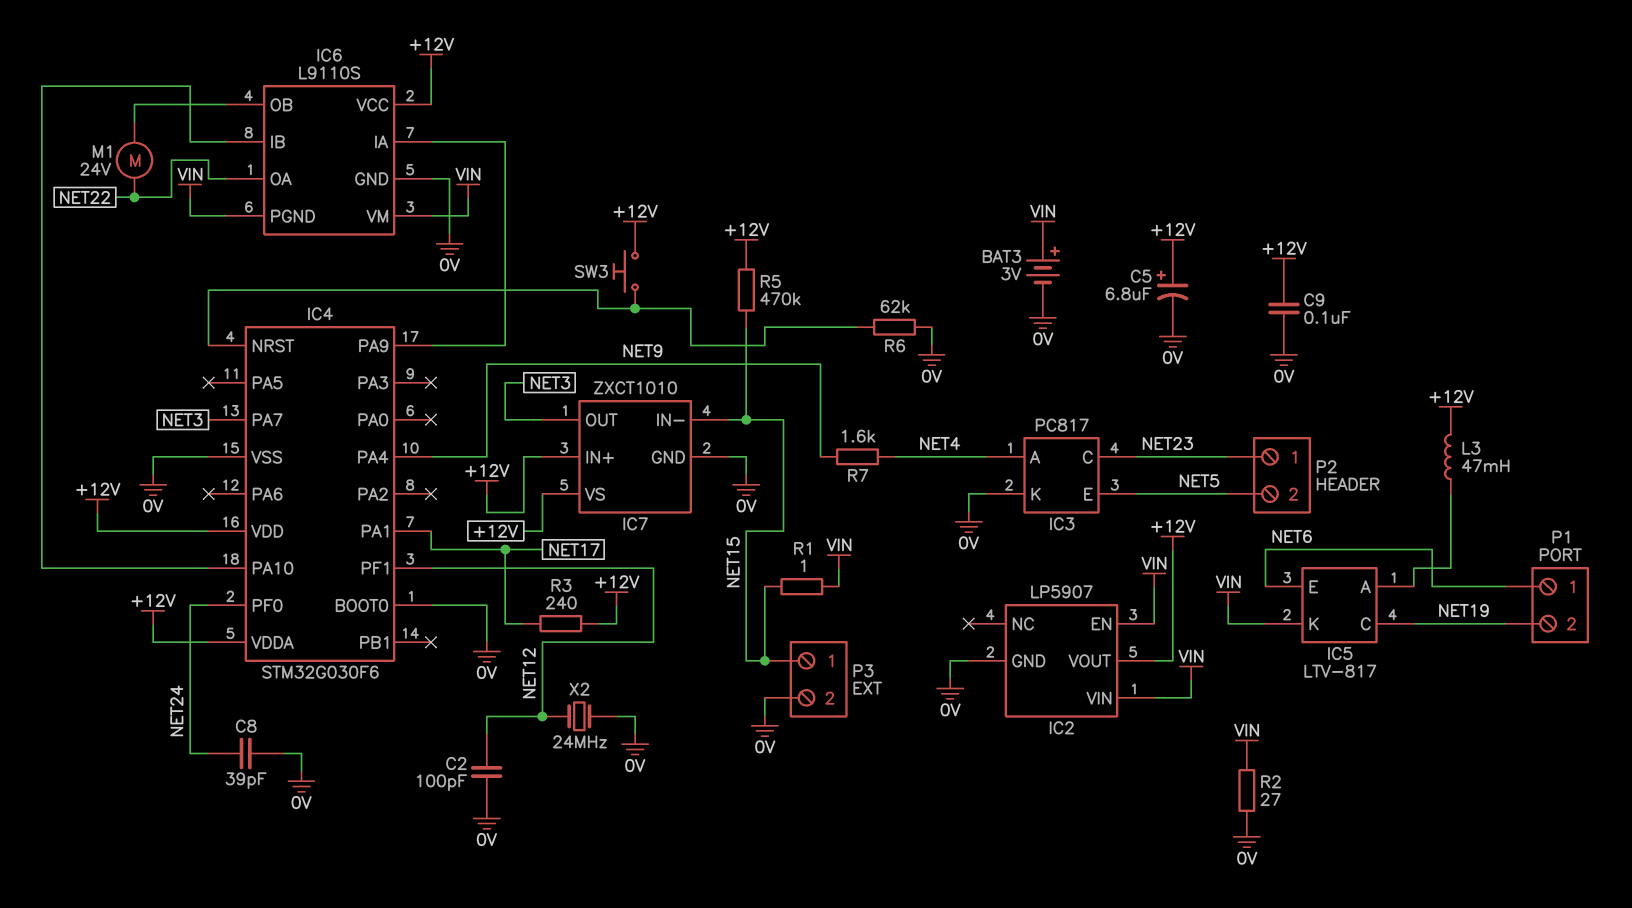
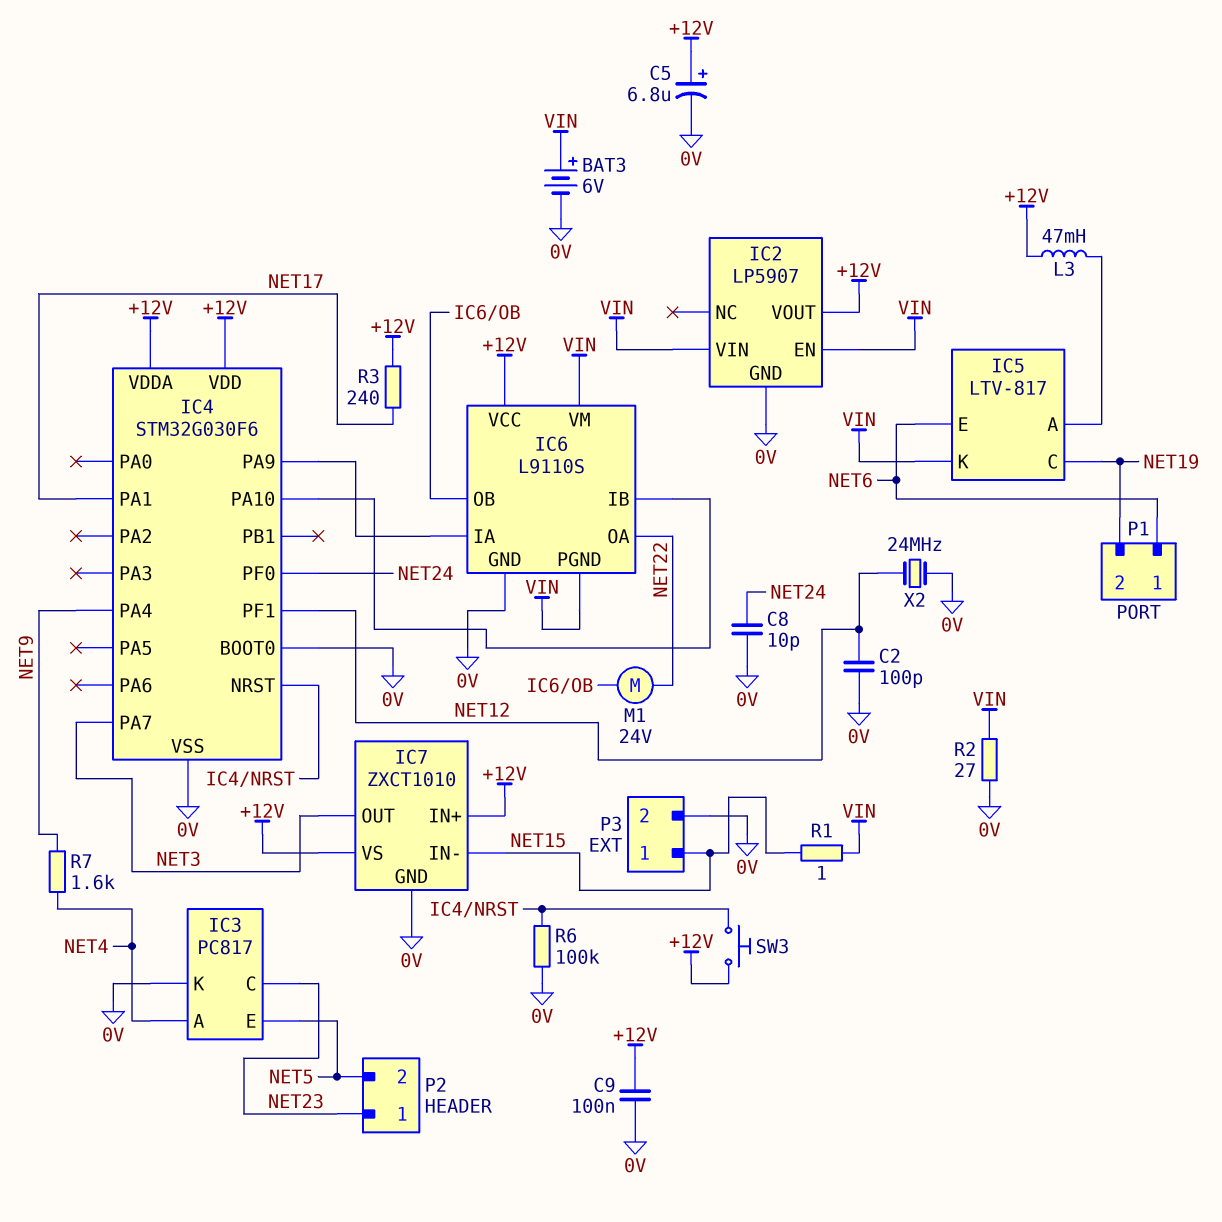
BAT3: 3V (plus VIN, minus 0V) -> 6V (plus VIN, minus 0V)
C8: 39pF (0V, NET24) -> 10pF (0V, NET24)
R5: 470k (+12V, NET15) -> none
R6: 62k (0V, IC4/NRST) -> 100k (0V, IC4/NRST)

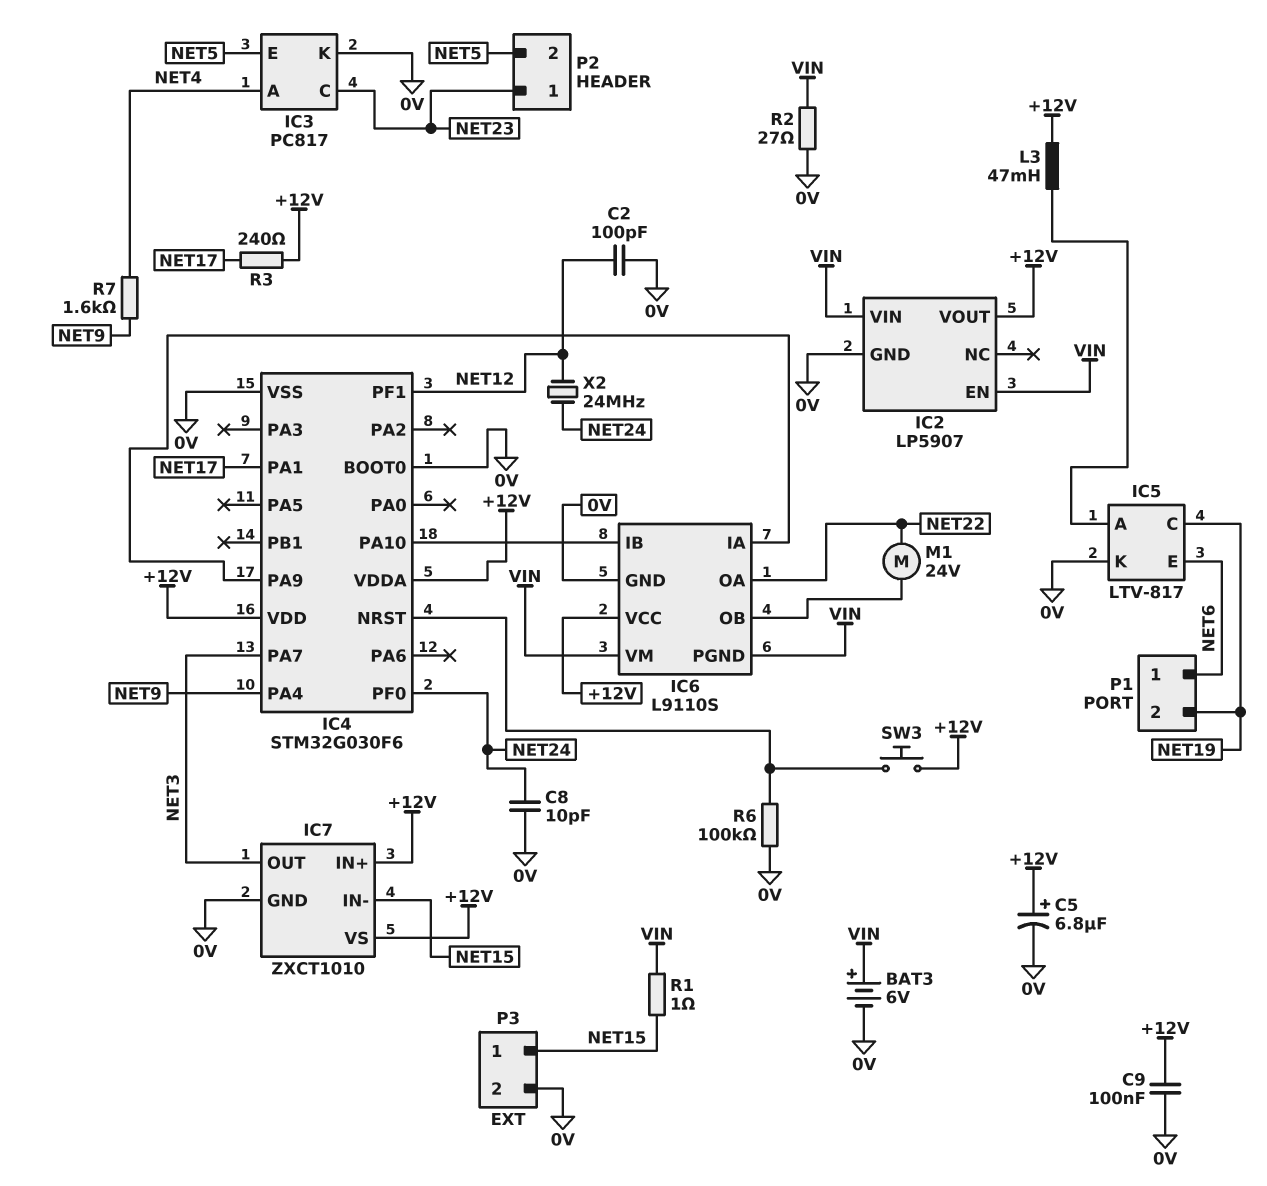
IC5 pin K: VIN -> 0V
X2: 24MHz (0V, NET12) -> 24MHz (NET12, NET24)

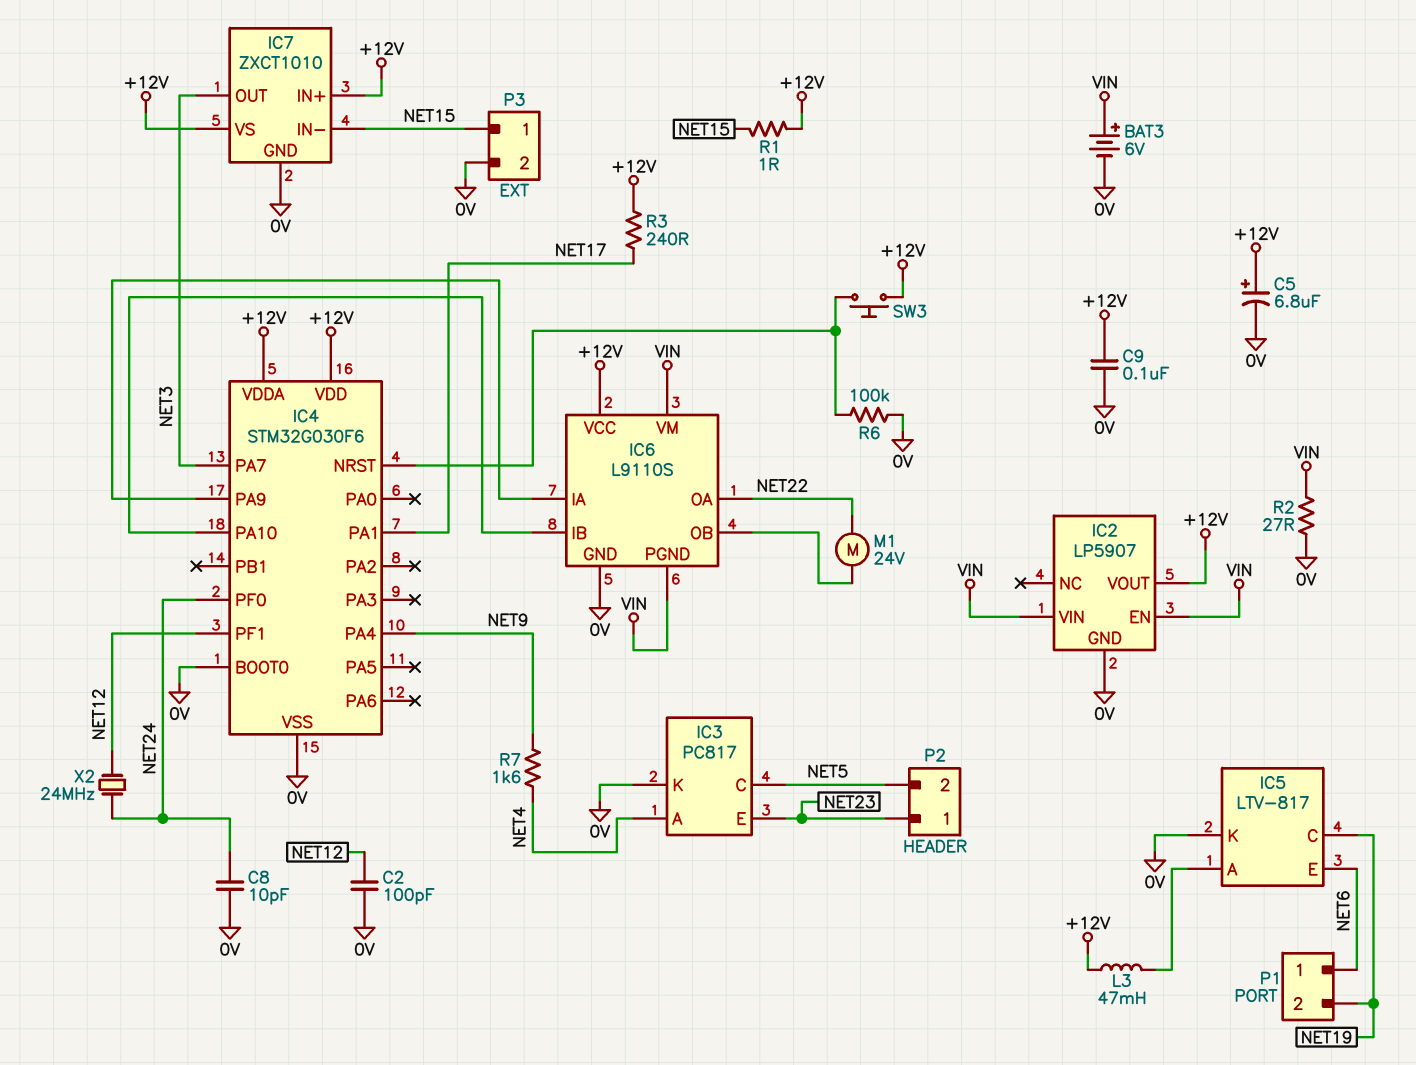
IC3 pin C: NET23 -> NET5
IC3 pin E: NET5 -> NET23
R1: 1 (NET15, VIN) -> 1 (+12V, NET15)

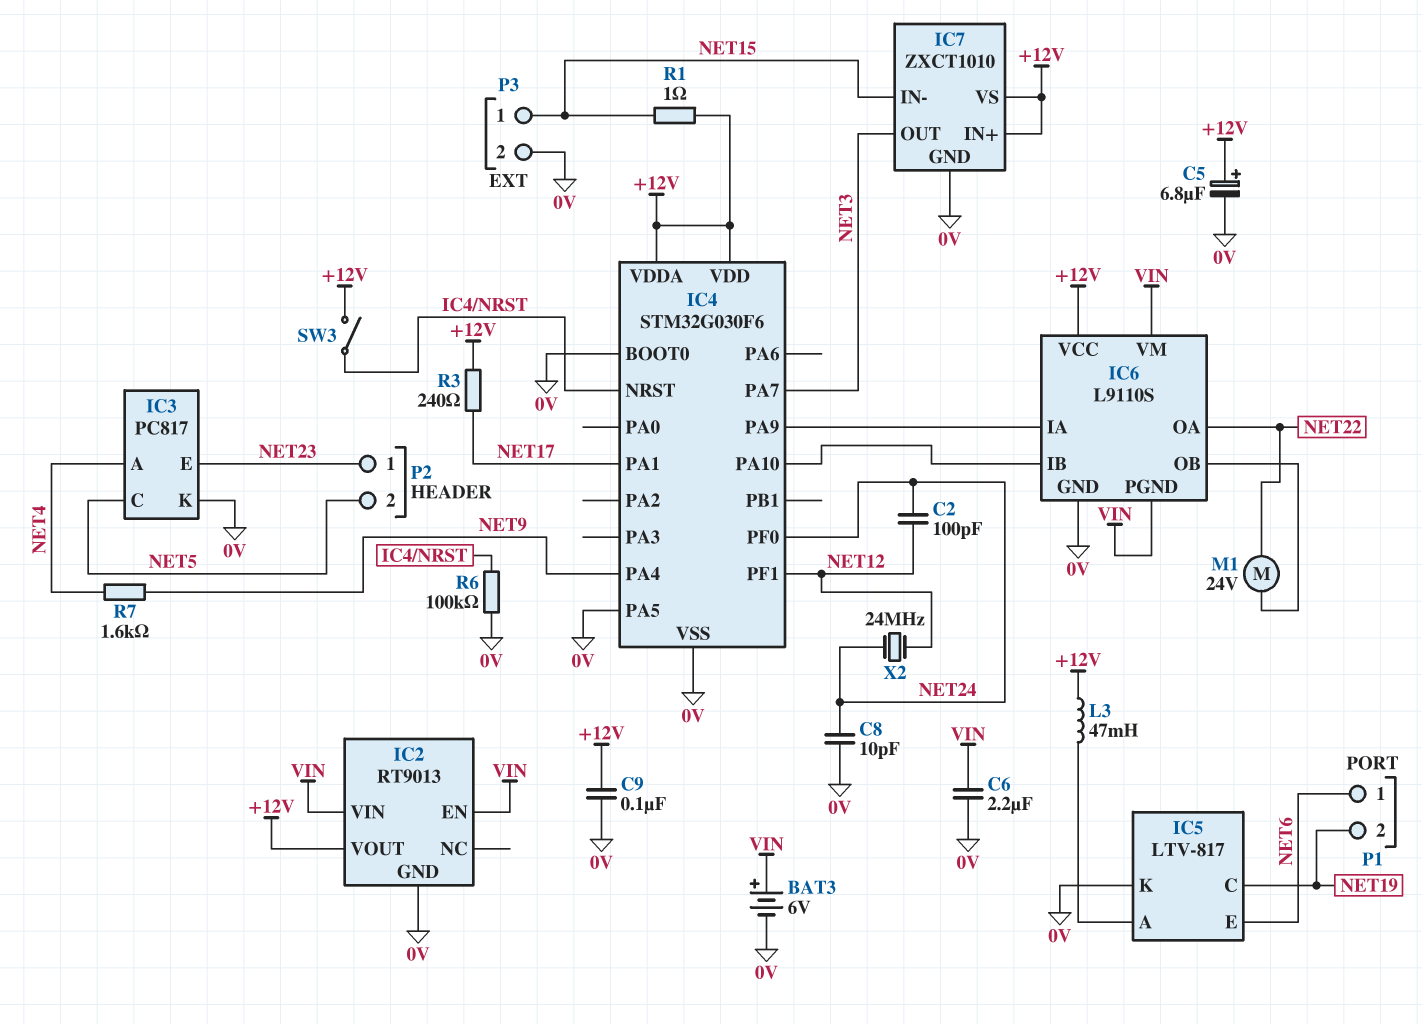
C2: 100pF (0V, NET12) -> 100pF (NET12, NET24)
C6: none -> 2.2uF (0V, VIN)
IC2: LP5907 -> RT9013
IC4 pin PA5: none -> 0V
R2: 27 (0V, VIN) -> none
SW3: button (+12V, IC4/NRST) -> switch (+12V, IC4/NRST)

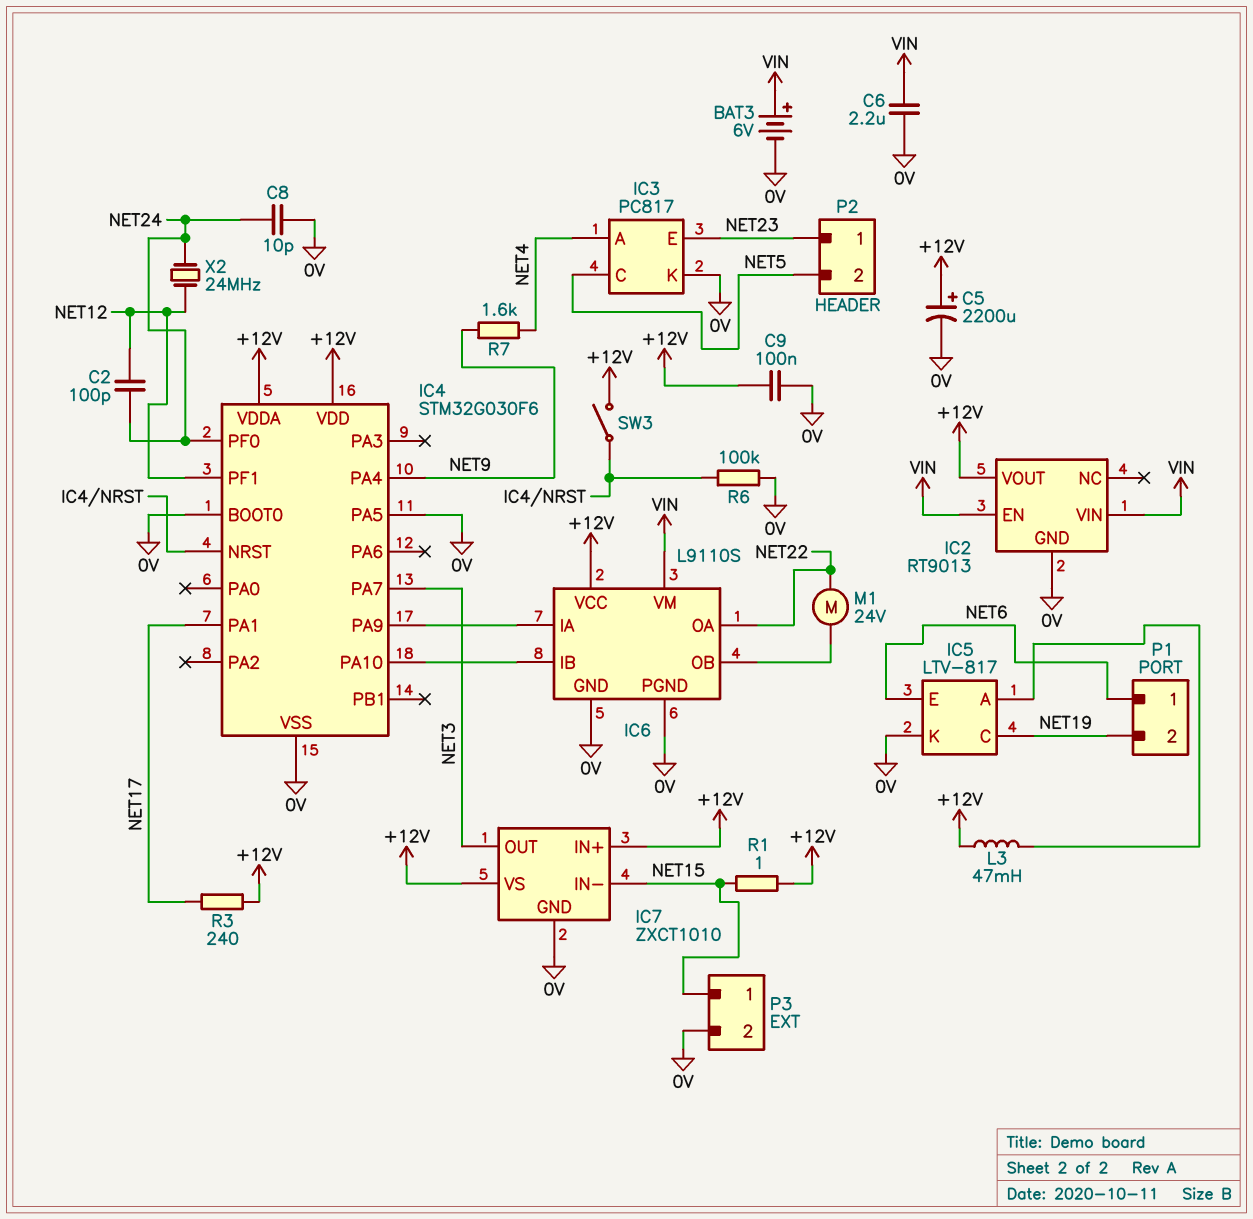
C5: 6.8uF (plus +12V, minus 0V) -> 2200uF (plus +12V, minus 0V)
IC6 pin PGND: VIN -> 0V

